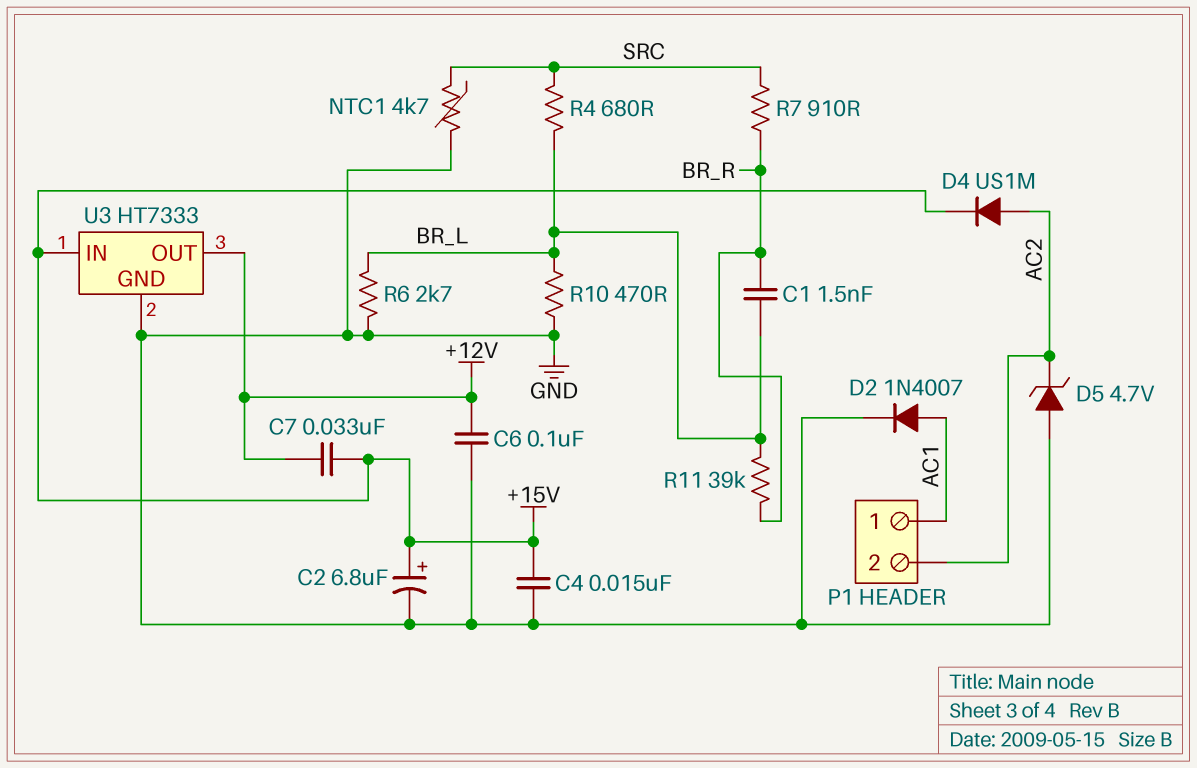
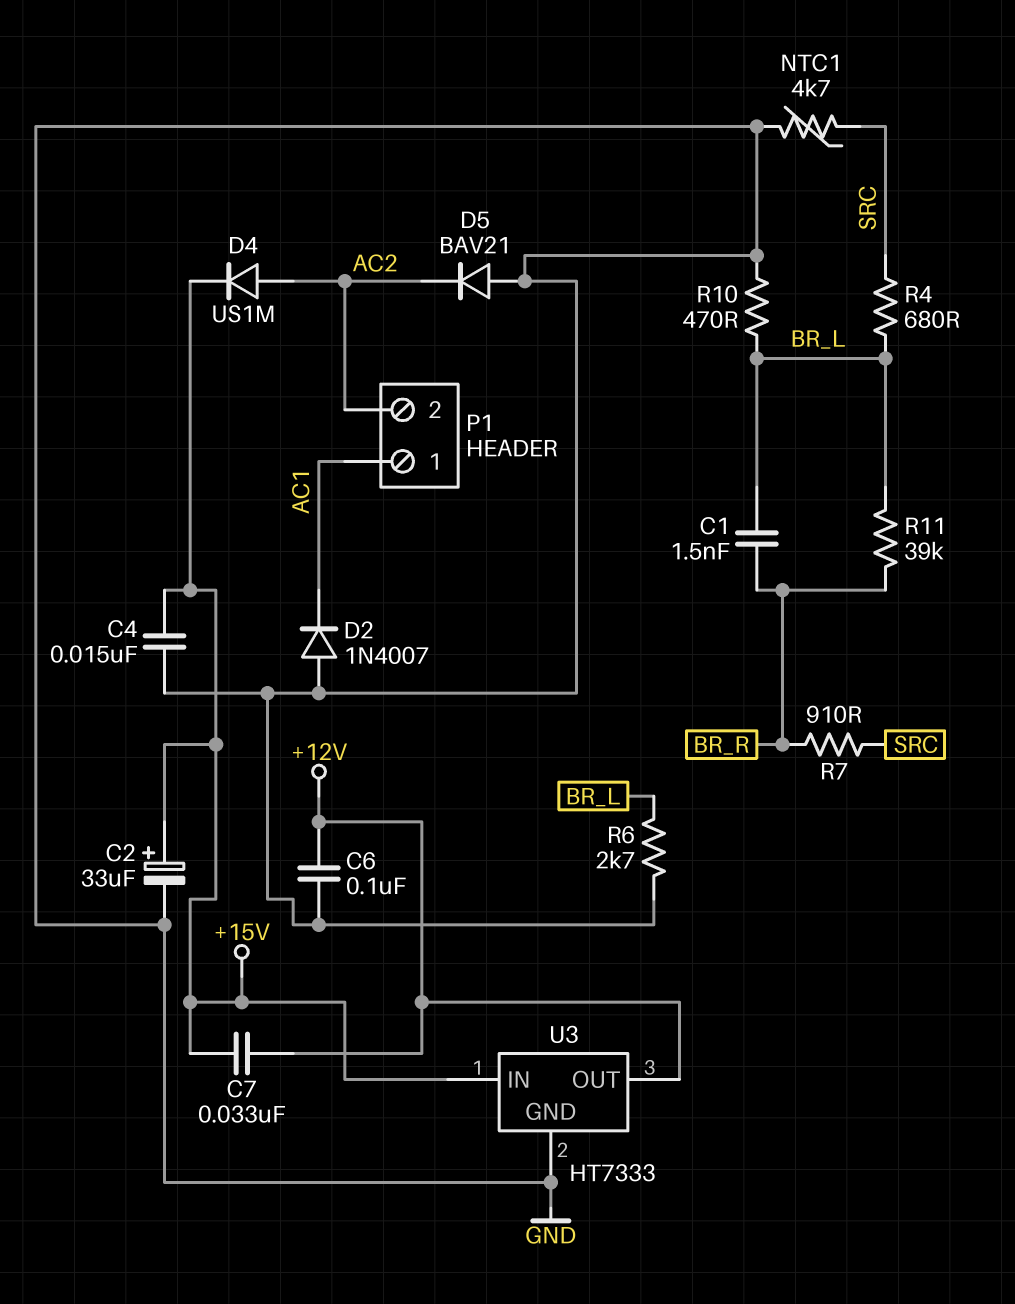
C2: 6.8uF (plus +15V, minus GND) -> 33uF (plus +15V, minus GND)
D2: diode 1N4007 (A AC1, K GND) -> diode 1N4007 (A GND, K AC1)
D5: zener 4.7V (A GND, K AC2) -> diode BAV21 (A GND, K AC2)

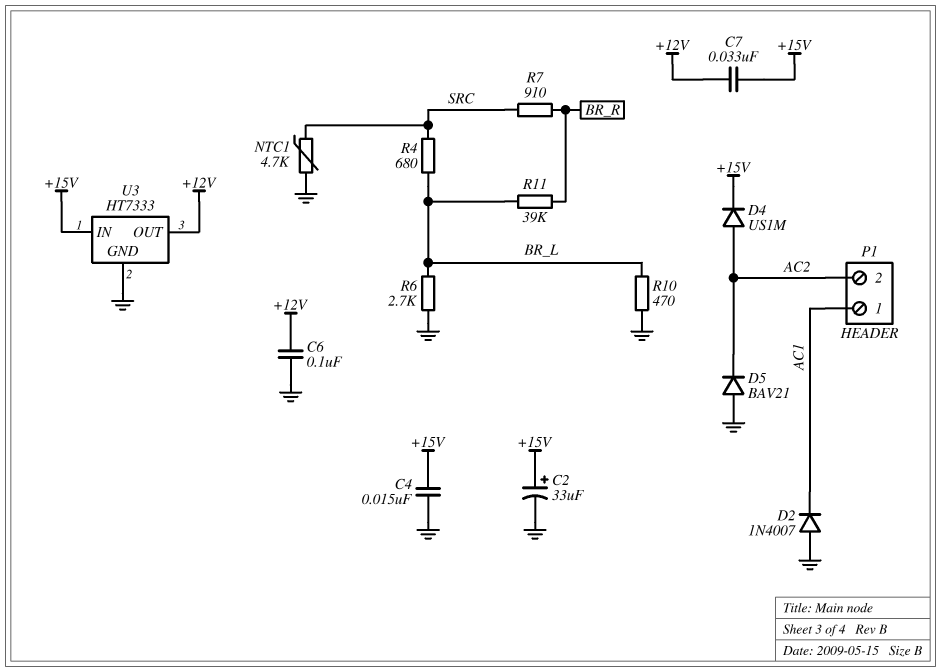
C1: 1.5nF (BR_L, BR_R) -> none

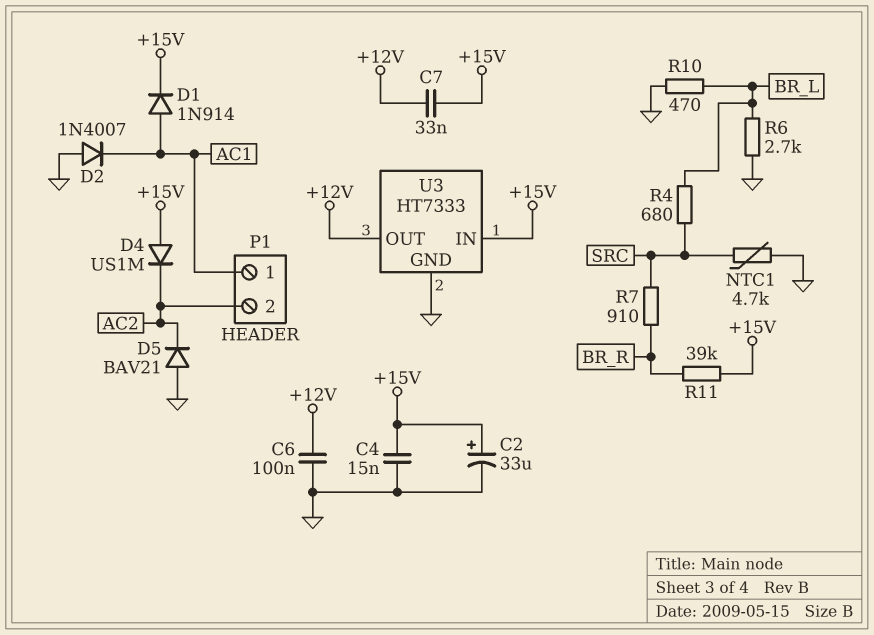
D1: none -> diode 1N914 (A AC1, K +15V)
D4: diode US1M (A AC2, K +15V) -> diode US1M (A +15V, K AC2)
R11: 39k (BR_L, BR_R) -> 39k (+15V, BR_R)

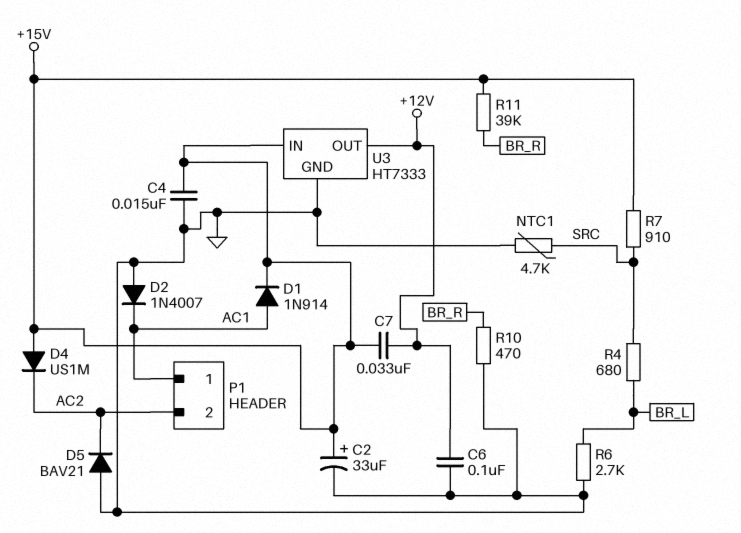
R7: 910 (BR_R, SRC) -> 910 (+15V, SRC)
R10: 470 (BR_L, GND) -> 470 (BR_R, GND)

